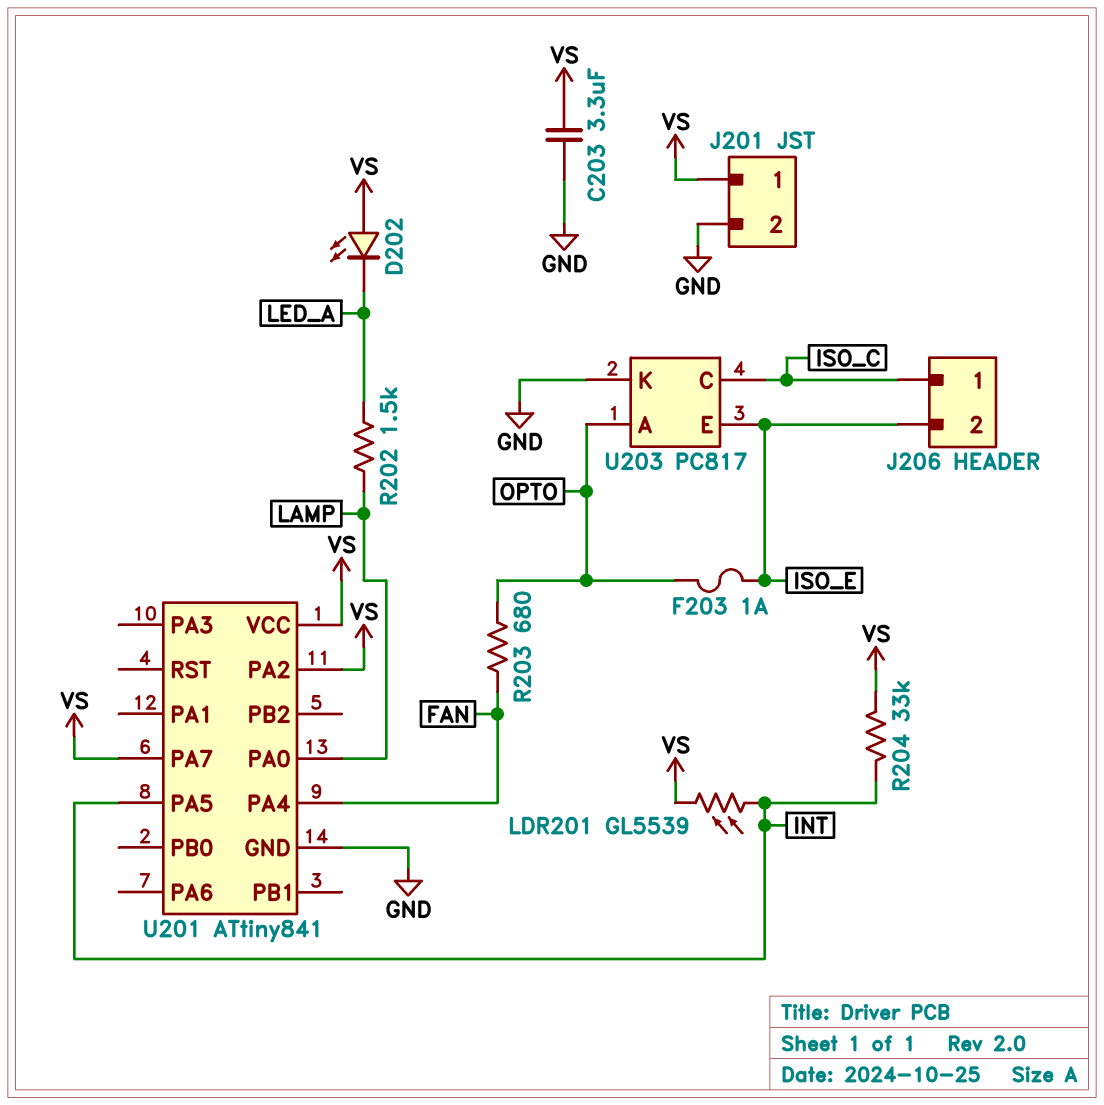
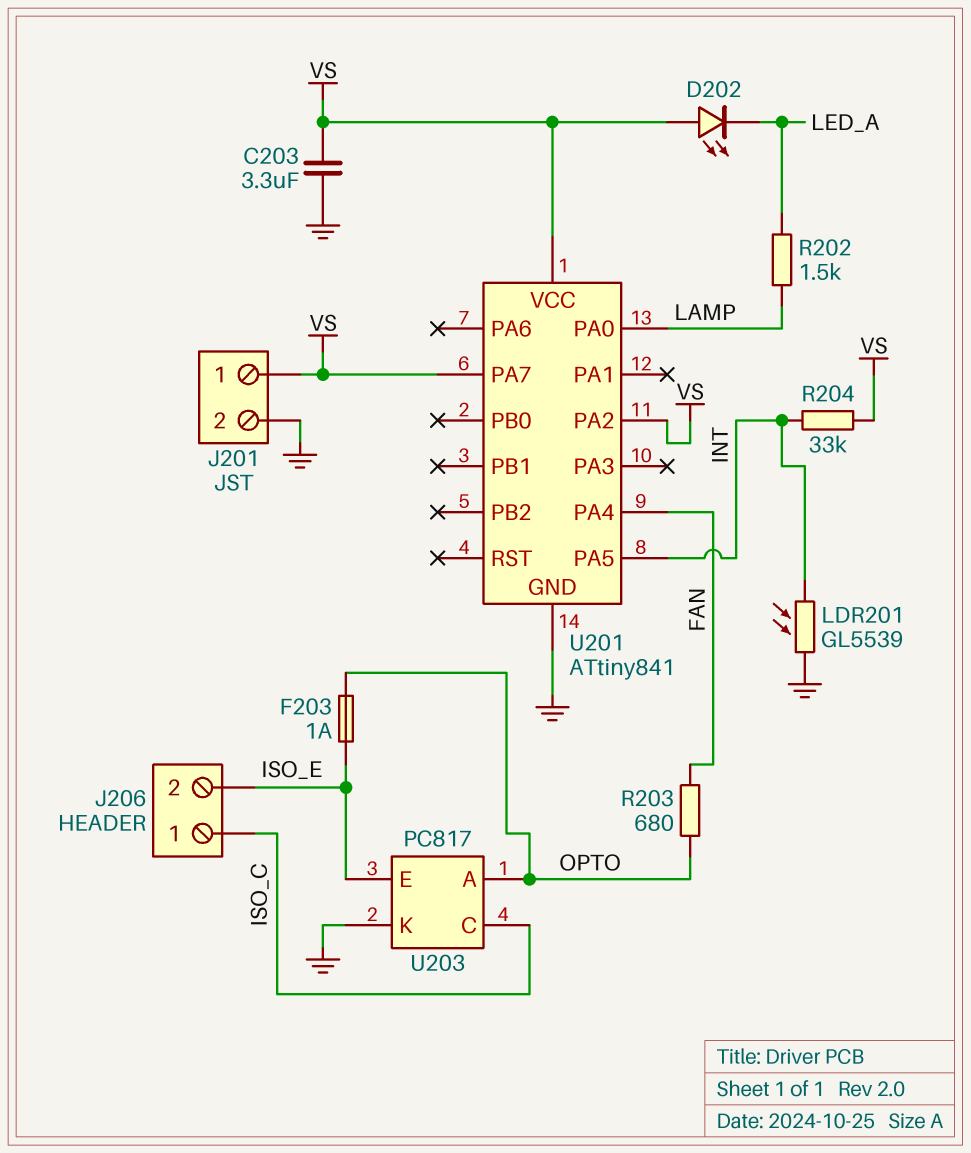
LDR201: GL5539 (INT, VS) -> GL5539 (GND, INT)

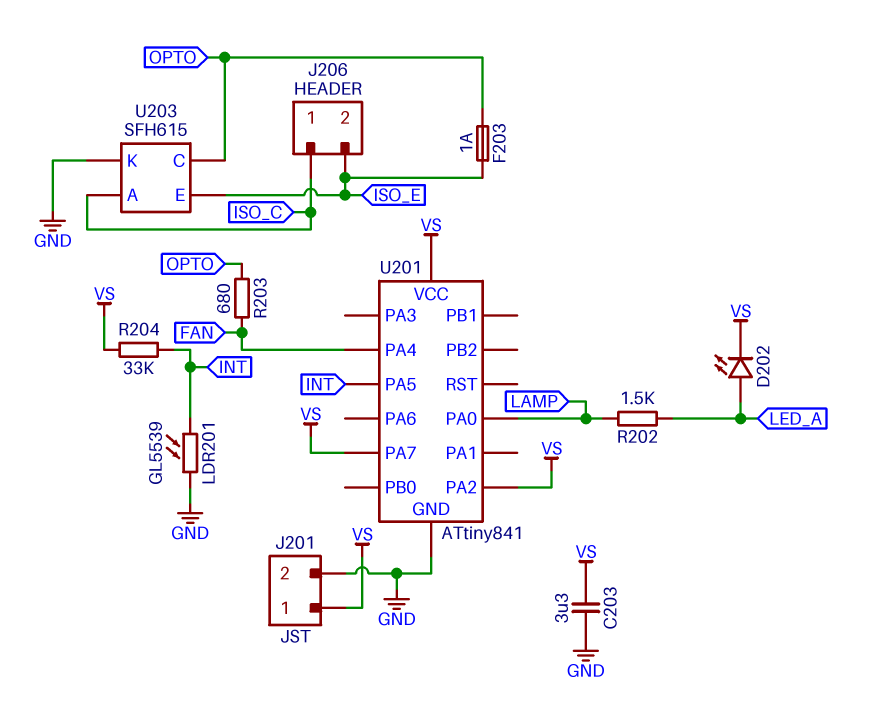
D202: LED (A VS, K LED_A) -> LED (A LED_A, K VS)
U203: PC817 -> SFH615
U203 pin A: OPTO -> ISO_C
U203 pin C: ISO_C -> OPTO

